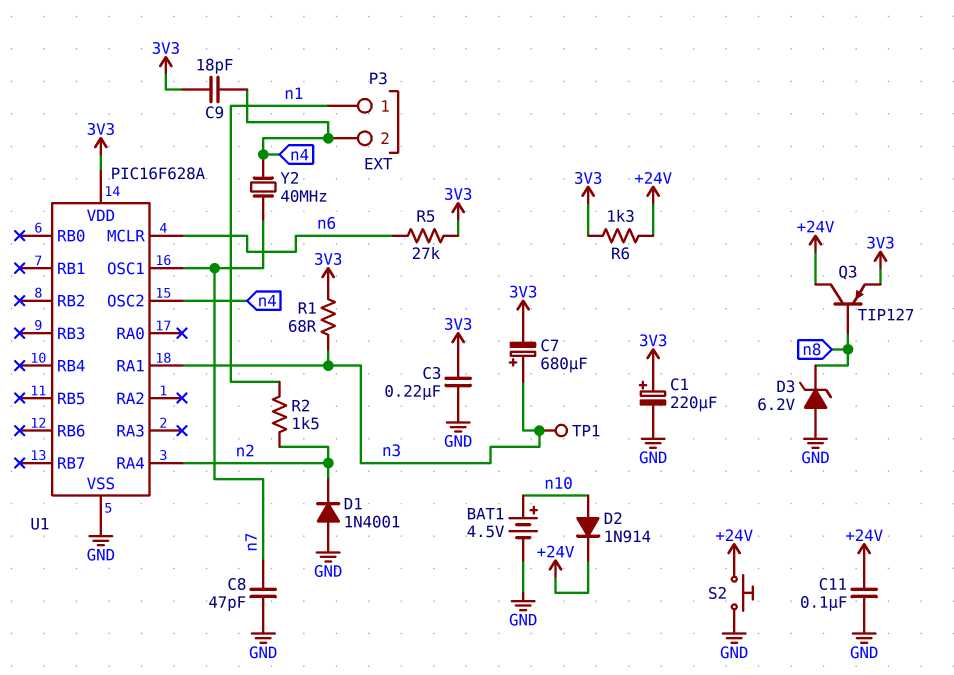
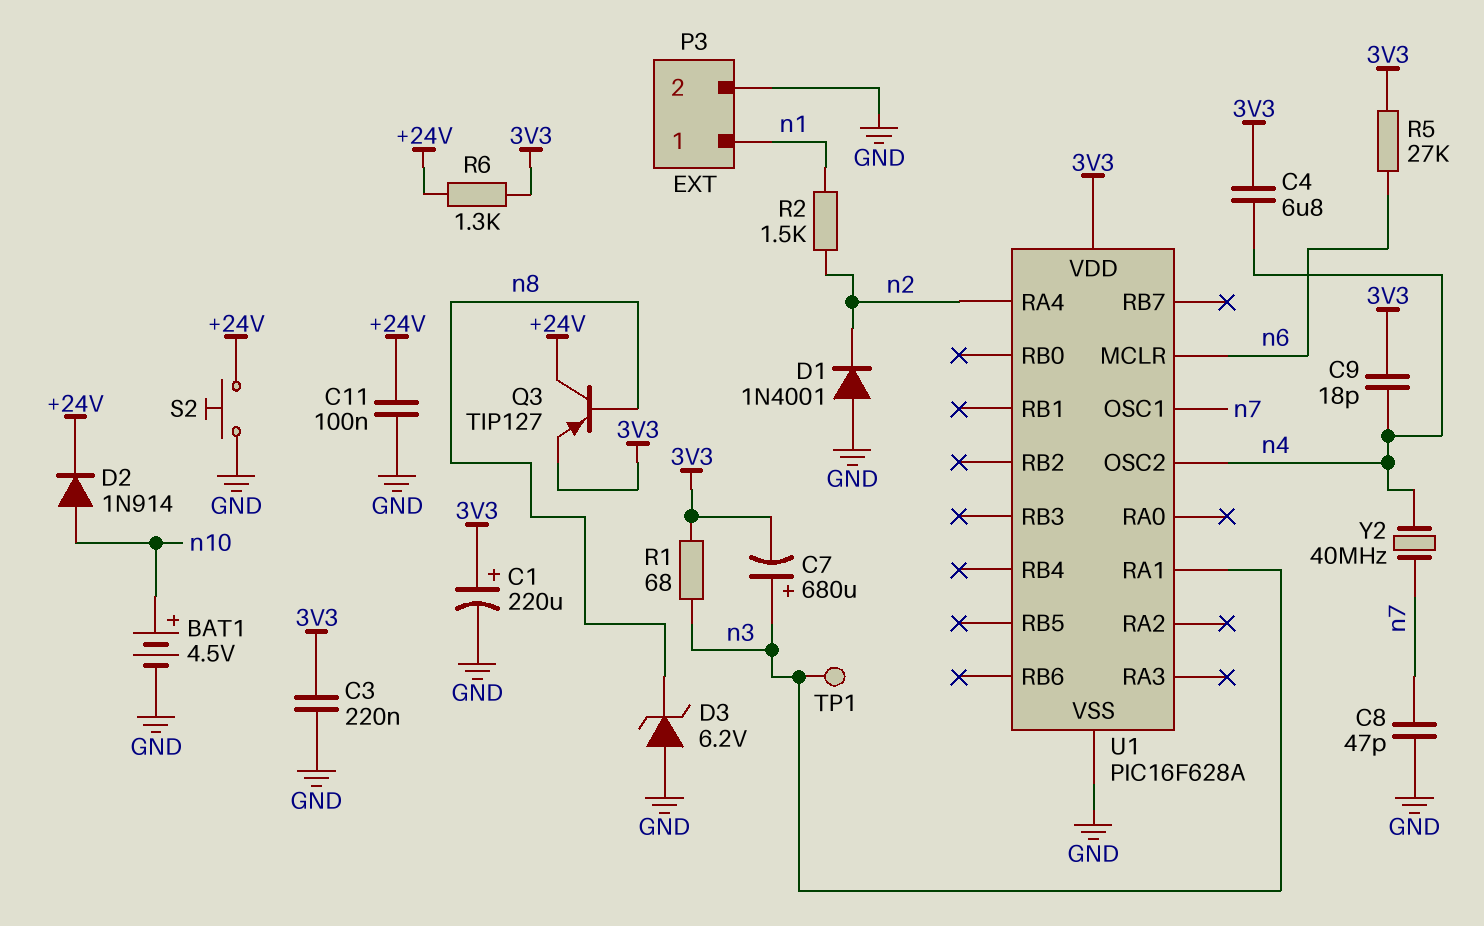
C4: none -> 6.8uF (3V3, n4)
P3 pin 2: n4 -> GND

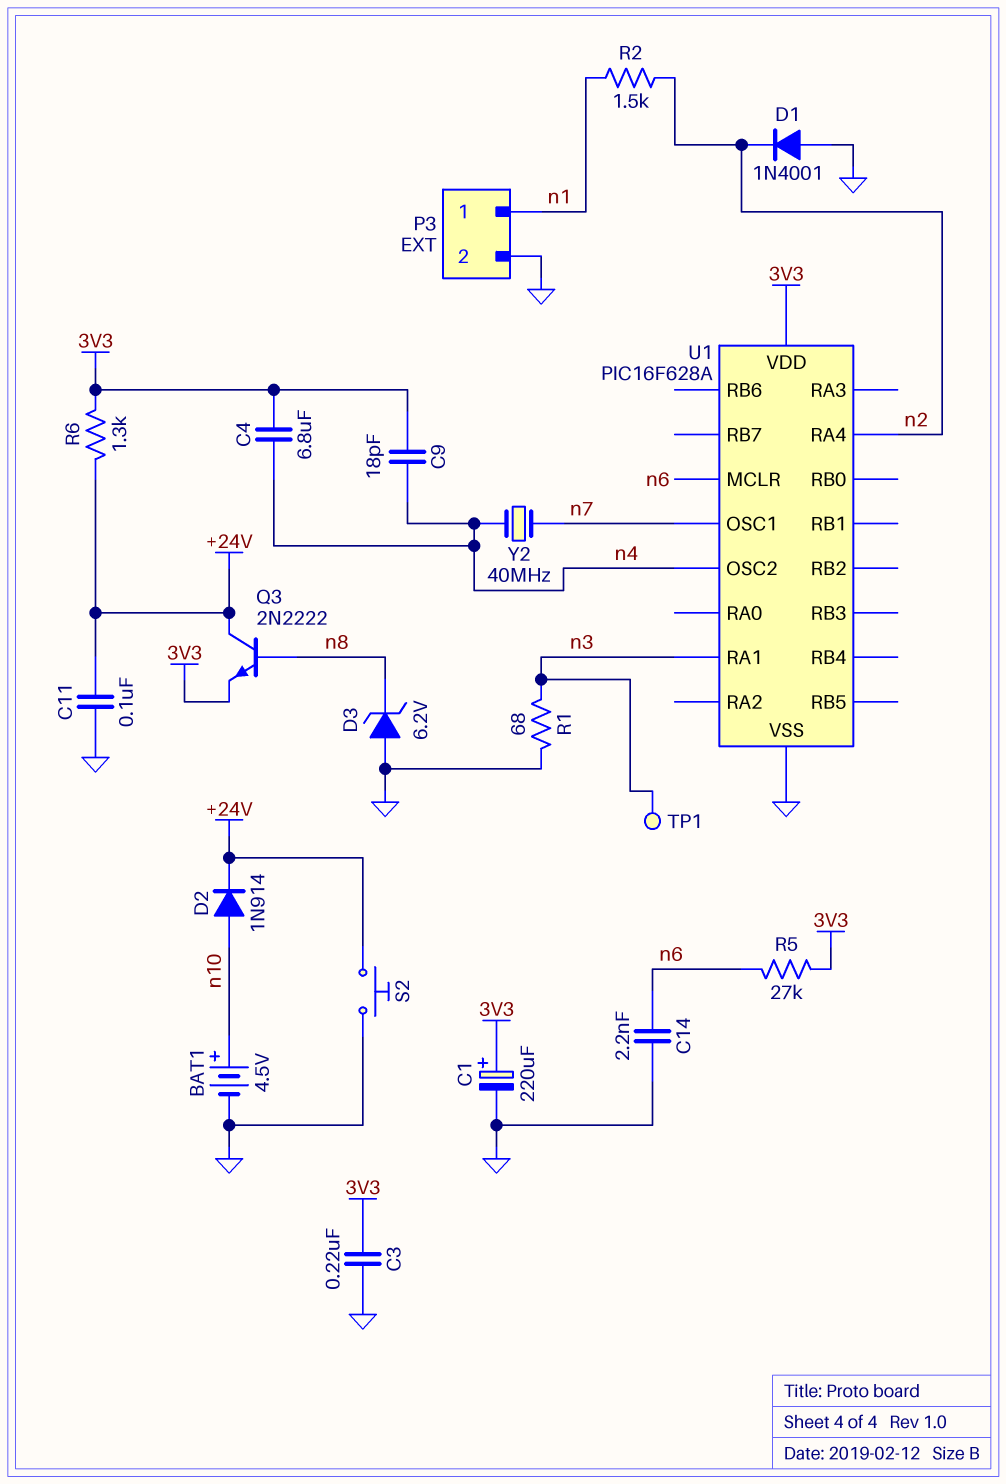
C7: 680uF (plus n3, minus 3V3) -> none
C8: 47pF (GND, n7) -> none
C14: none -> 2.2nF (GND, n6)
Q3: PNP TIP127 (B n8, C +24V, E 3V3) -> NPN 2N2222 (B n8, C +24V, E 3V3)
R1: 68 (3V3, n3) -> 68 (GND, n3)

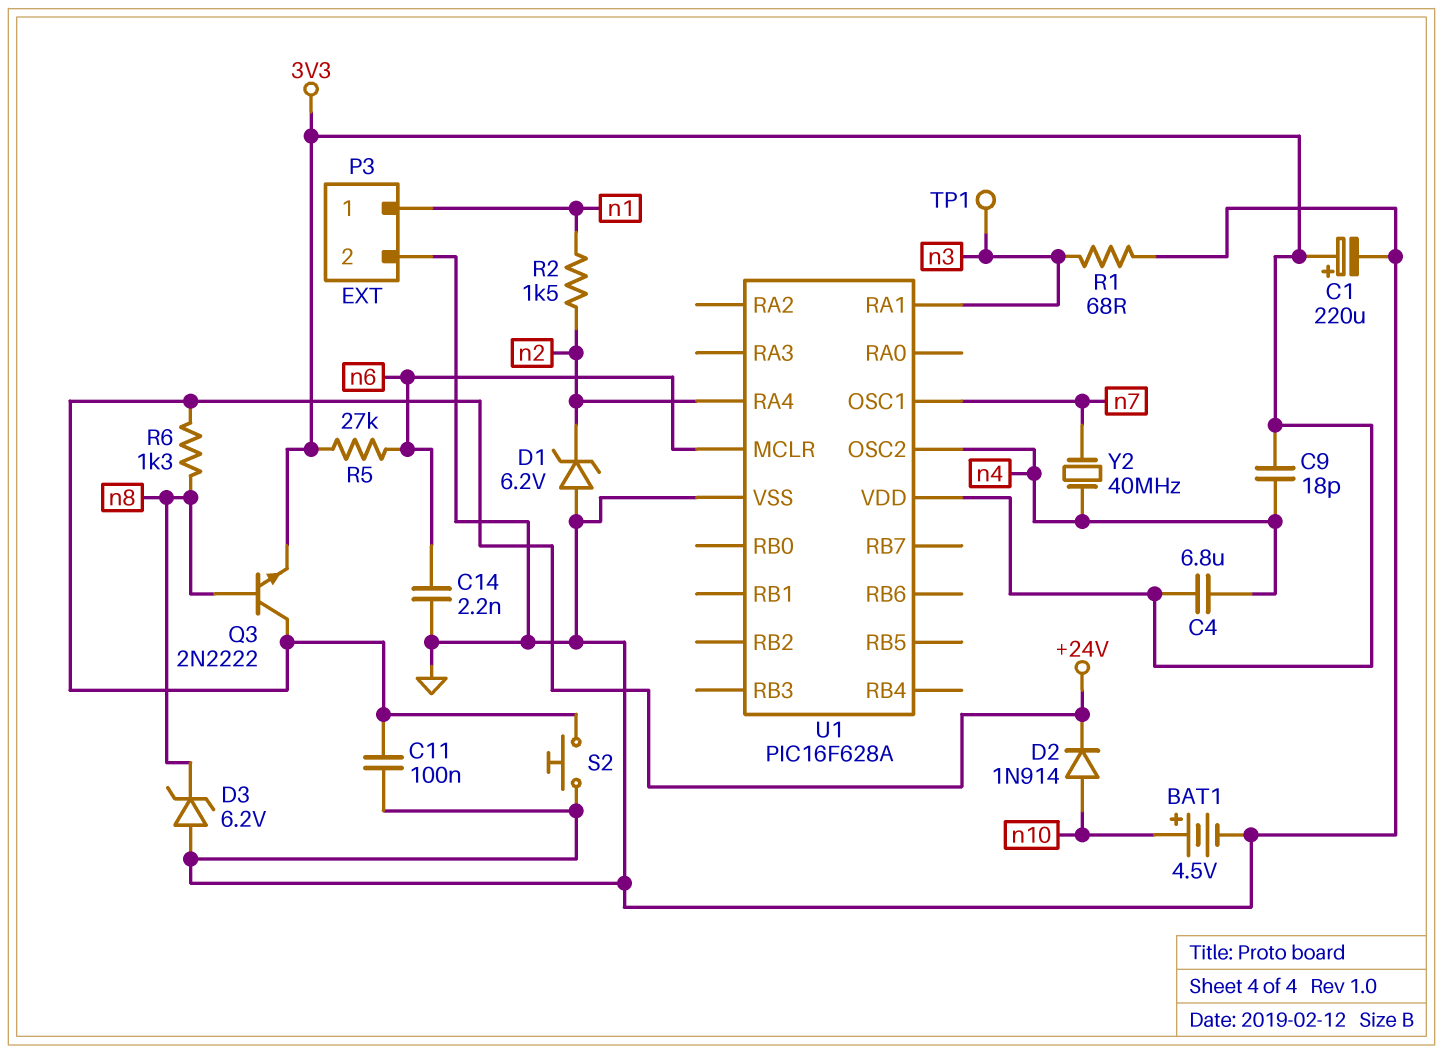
C3: 220nF (3V3, GND) -> none
D1: diode 1N4001 (A GND, K n2) -> zener 6.2V (A GND, K n2)
R6: 1.3k (+24V, 3V3) -> 1.3k (+24V, n8)

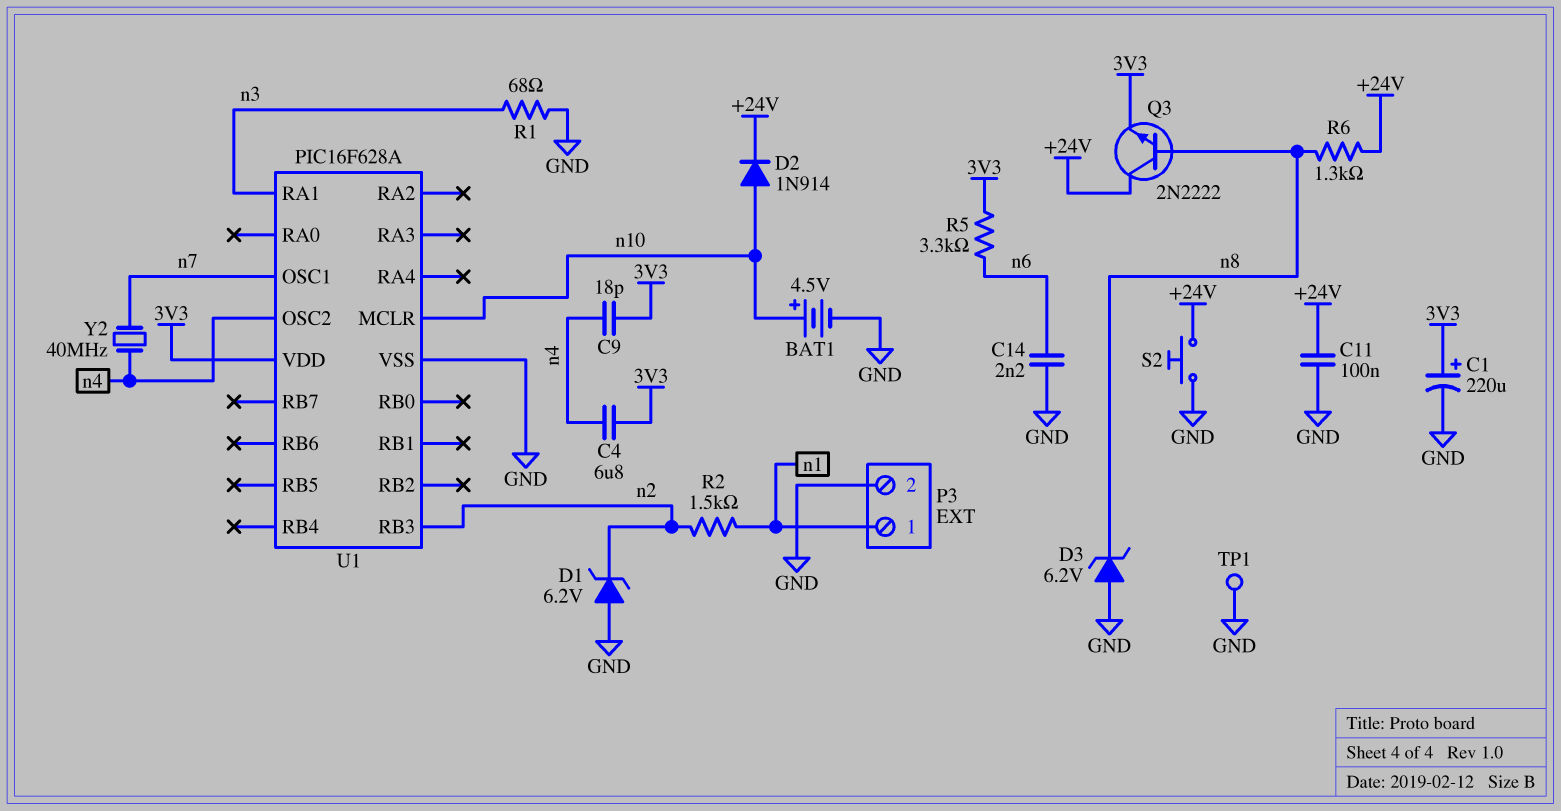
R5: 27k (3V3, n6) -> 3.3k (3V3, n6)
TP1: test point (n3) -> test point (GND)
U1 pin MCLR: n6 -> n10
U1 pin RA4: n2 -> none
U1 pin RB3: none -> n2

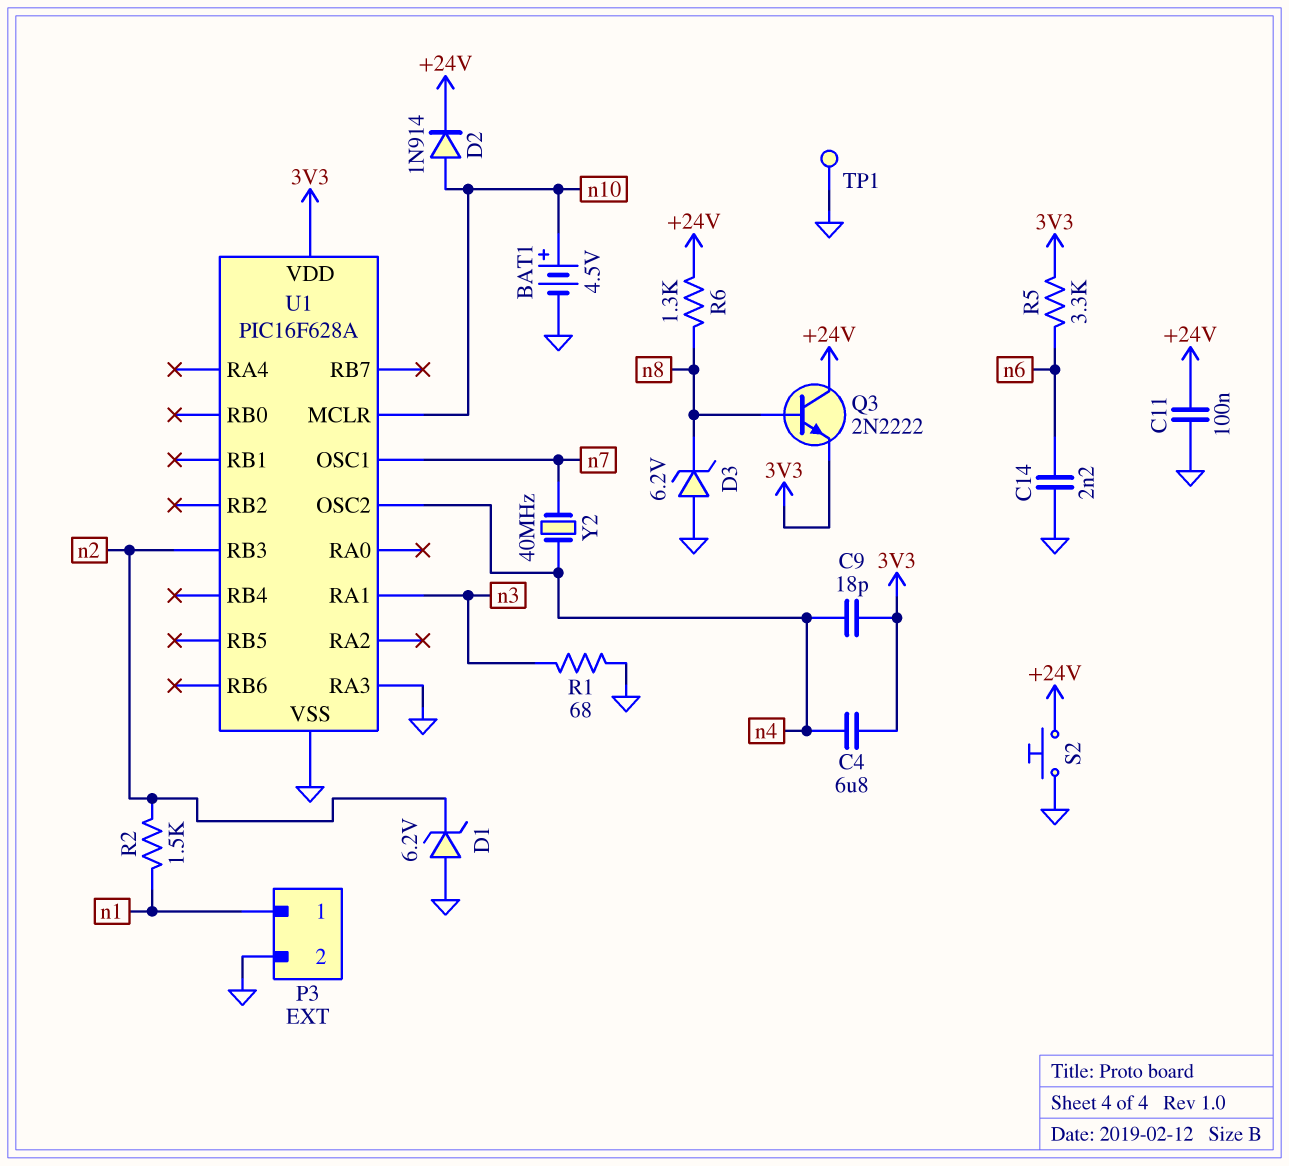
C1: 220uF (plus 3V3, minus GND) -> none
U1 pin RA3: none -> GND

